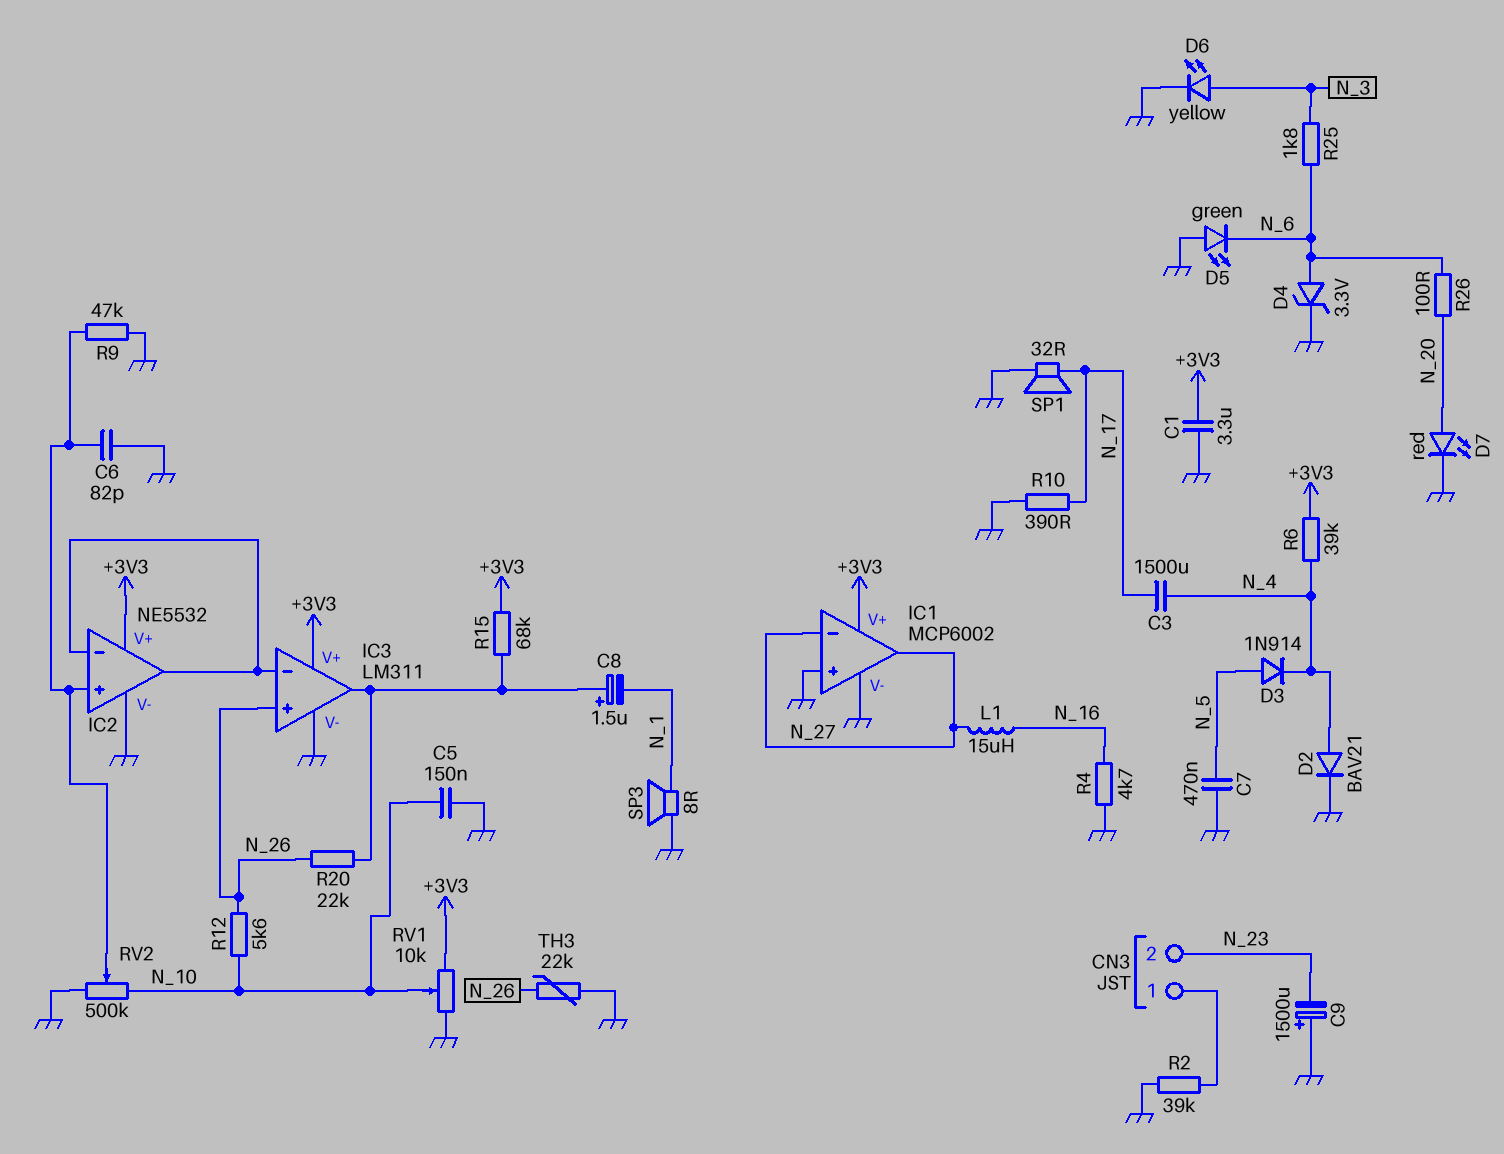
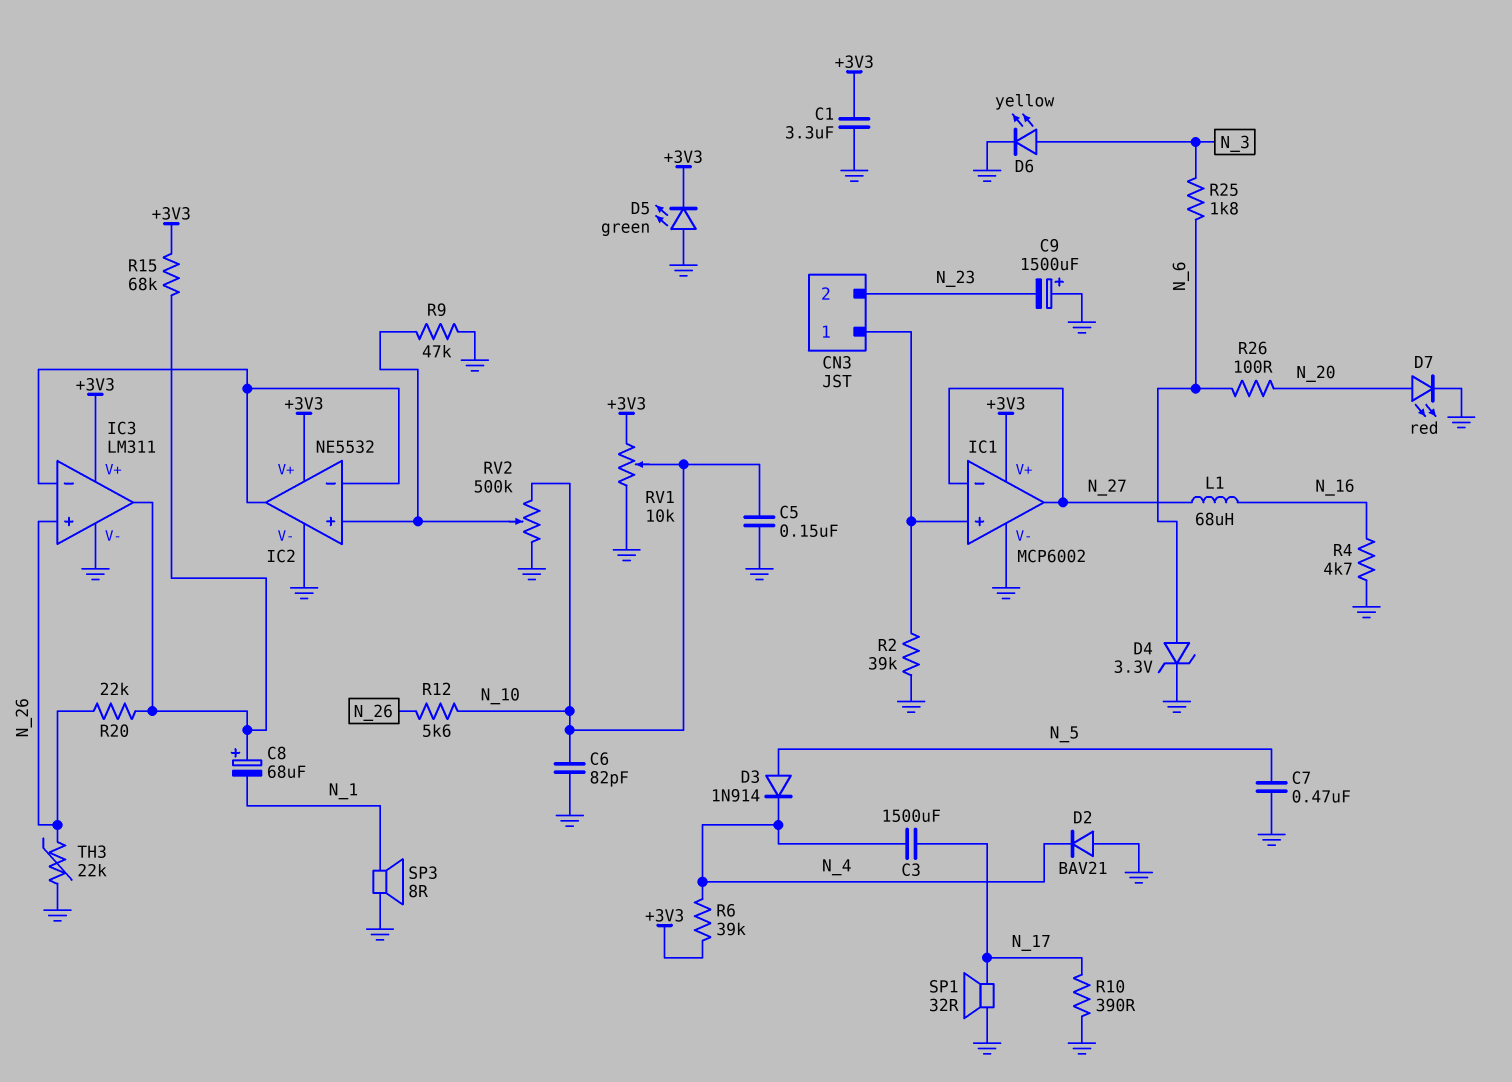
C6: 82pF (GND, IC2/in+) -> 82pF (GND, N_10)
C8: 1.5uF (plus IC3/out, minus N_1) -> 68uF (plus IC3/out, minus N_1)
D2: diode BAV21 (A N_4, K GND) -> diode BAV21 (A GND, K N_4)
D5: LED green (A GND, K N_6) -> LED green (A GND, K +3V3)
IC1 pin in+: GND -> CN3/1
L1: 15uH (N_16, N_27) -> 68uH (N_16, N_27)

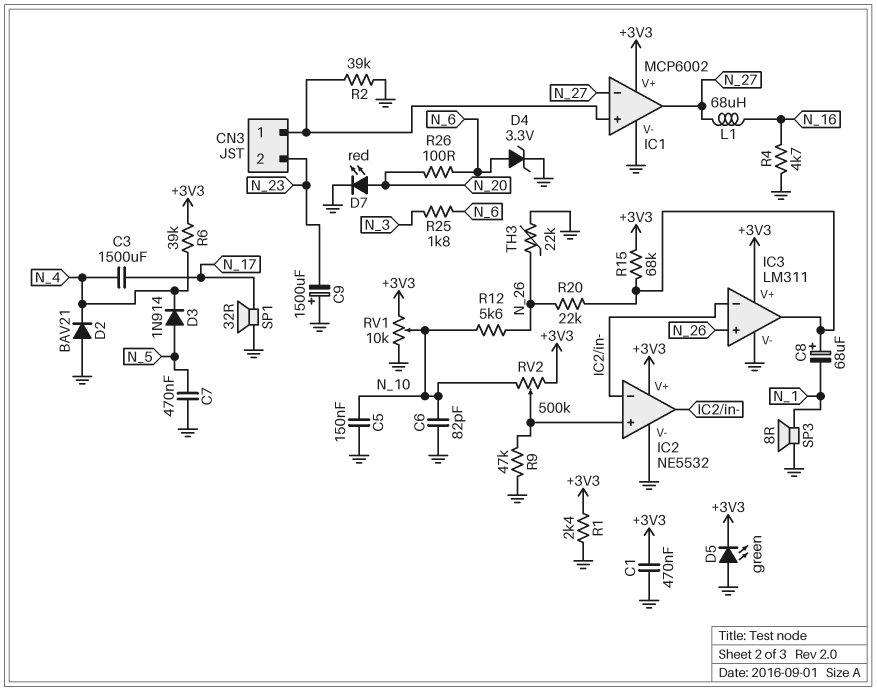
C1: 3.3uF (+3V3, GND) -> 470nF (+3V3, GND)
D6: LED yellow (A N_3, K GND) -> none
R1: none -> 2.4k (+3V3, GND)
R10: 390 (GND, N_17) -> none
RV2: 500k (GND, N_10, wiper IC2/in+) -> 500k (+3V3, N_10, wiper IC2/in+)

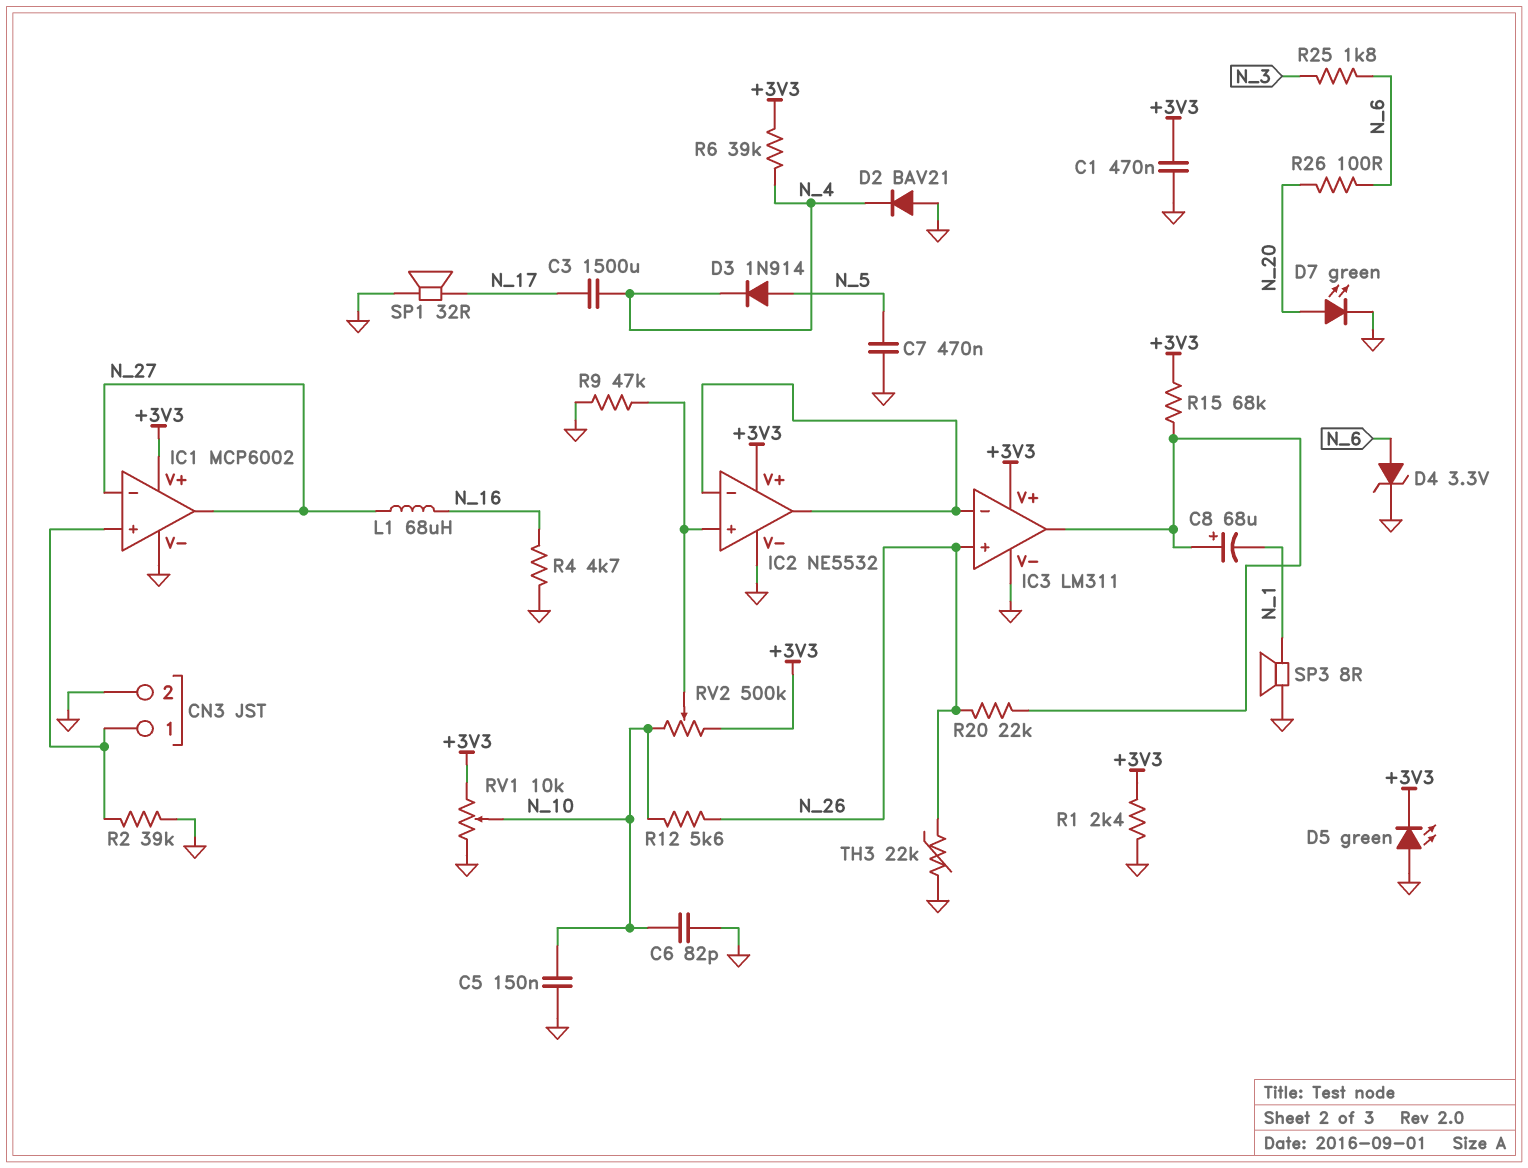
C9: 1500uF (plus GND, minus N_23) -> none
CN3 pin 2: N_23 -> GND
D7: LED red (A N_20, K GND) -> LED green (A N_20, K GND)

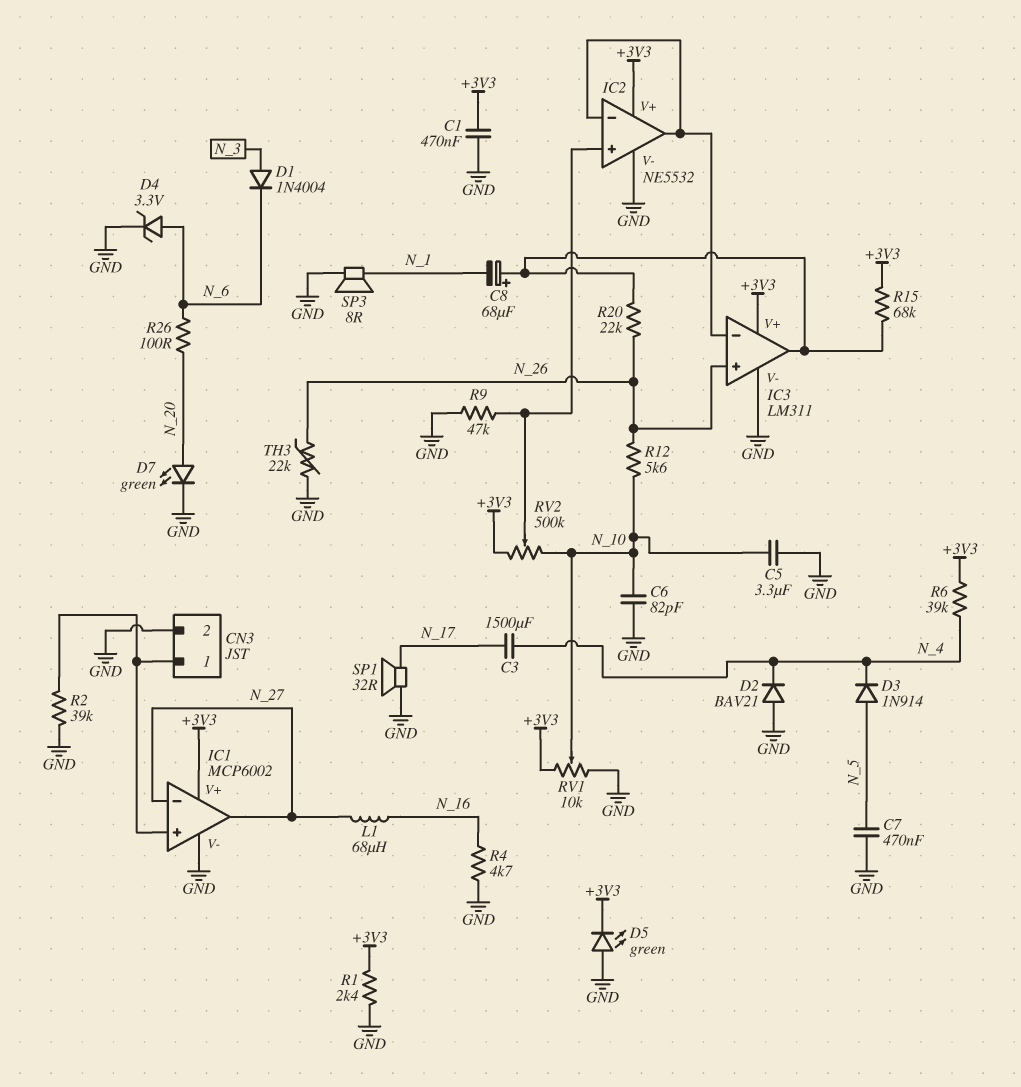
C5: 150nF (GND, N_10) -> 3.3uF (GND, N_10)
D1: none -> diode 1N4004 (A N_3, K N_6)
R25: 1.8k (N_3, N_6) -> none

